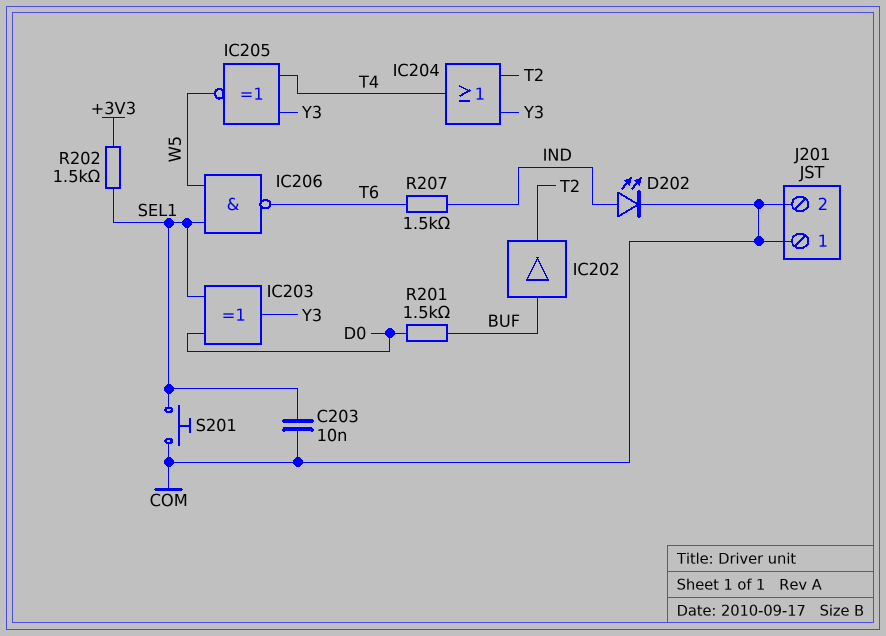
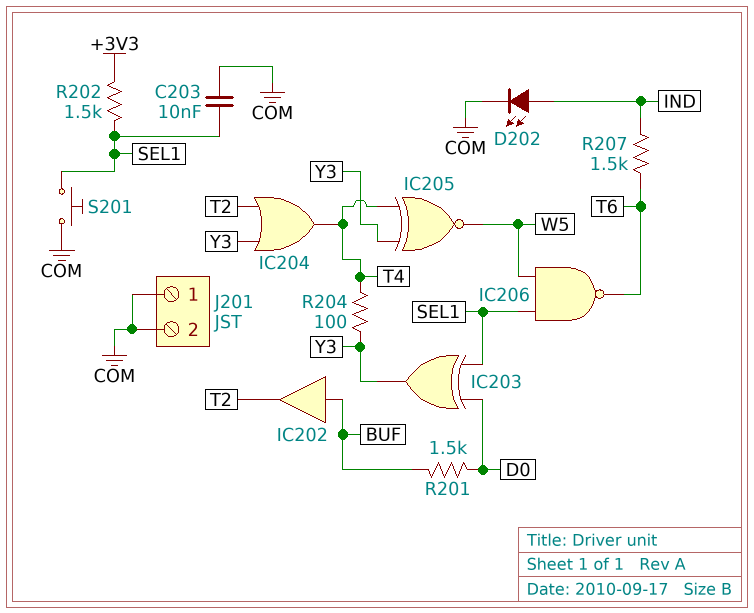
R204: none -> 100 (T4, Y3)

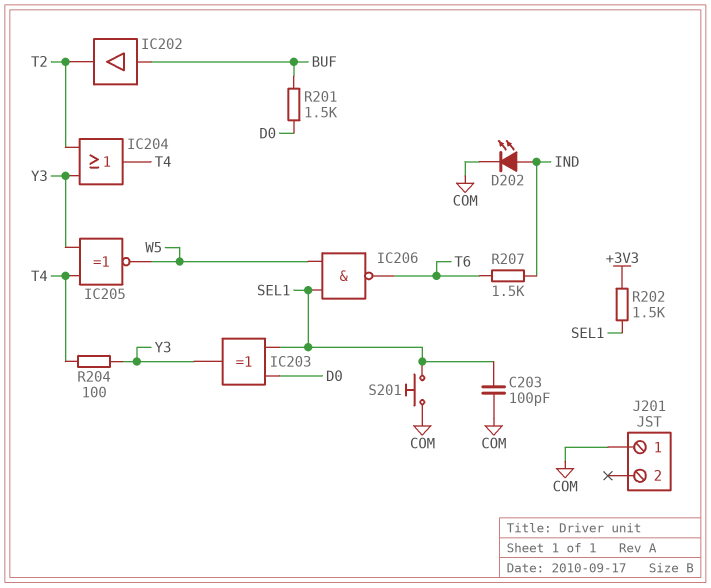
C203: 10nF (COM, SEL1) -> 100pF (COM, SEL1)
J201 pin 2: COM -> none

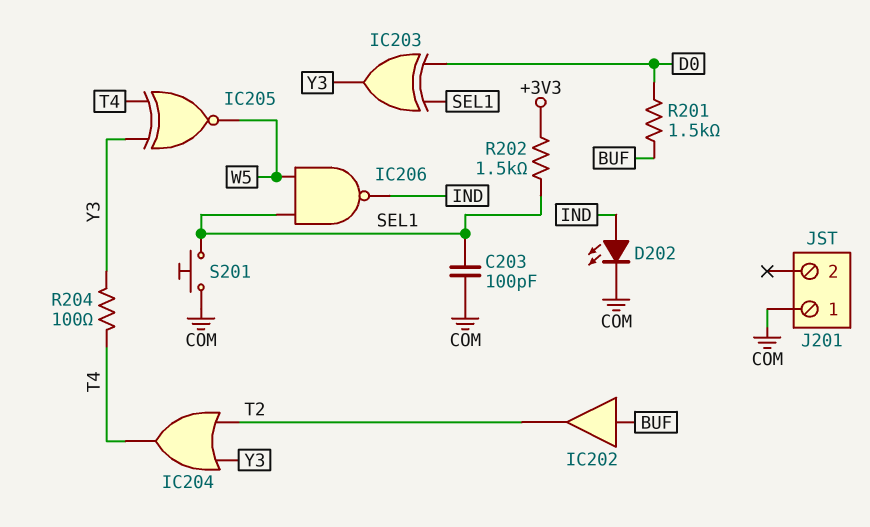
IC206: NAND (in SEL1, in W5, out T6) -> NAND (in SEL1, in W5, out IND)
R207: 1.5k (IND, T6) -> none

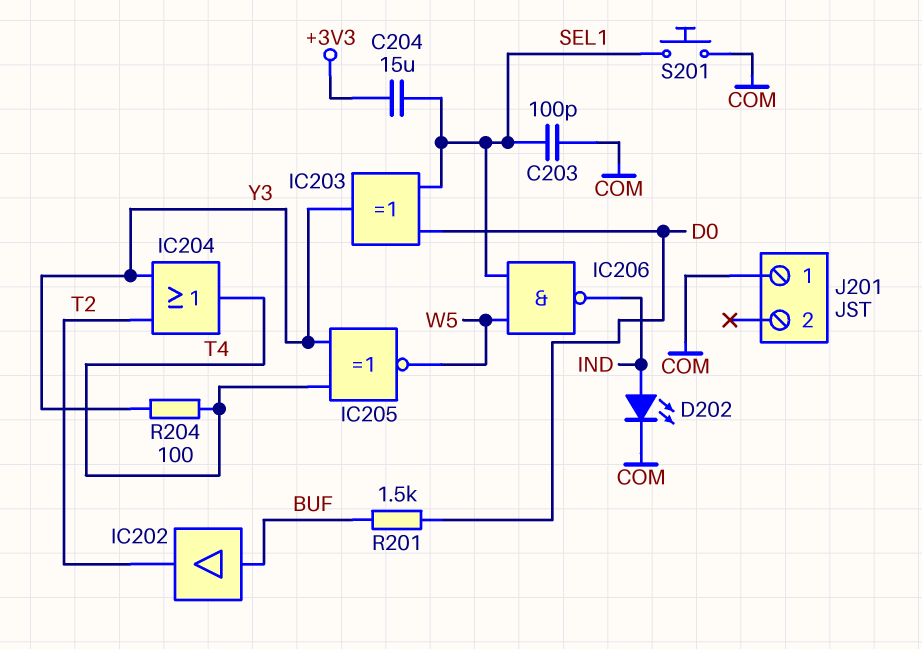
C204: none -> 15uF (+3V3, SEL1)
R202: 1.5k (+3V3, SEL1) -> none

